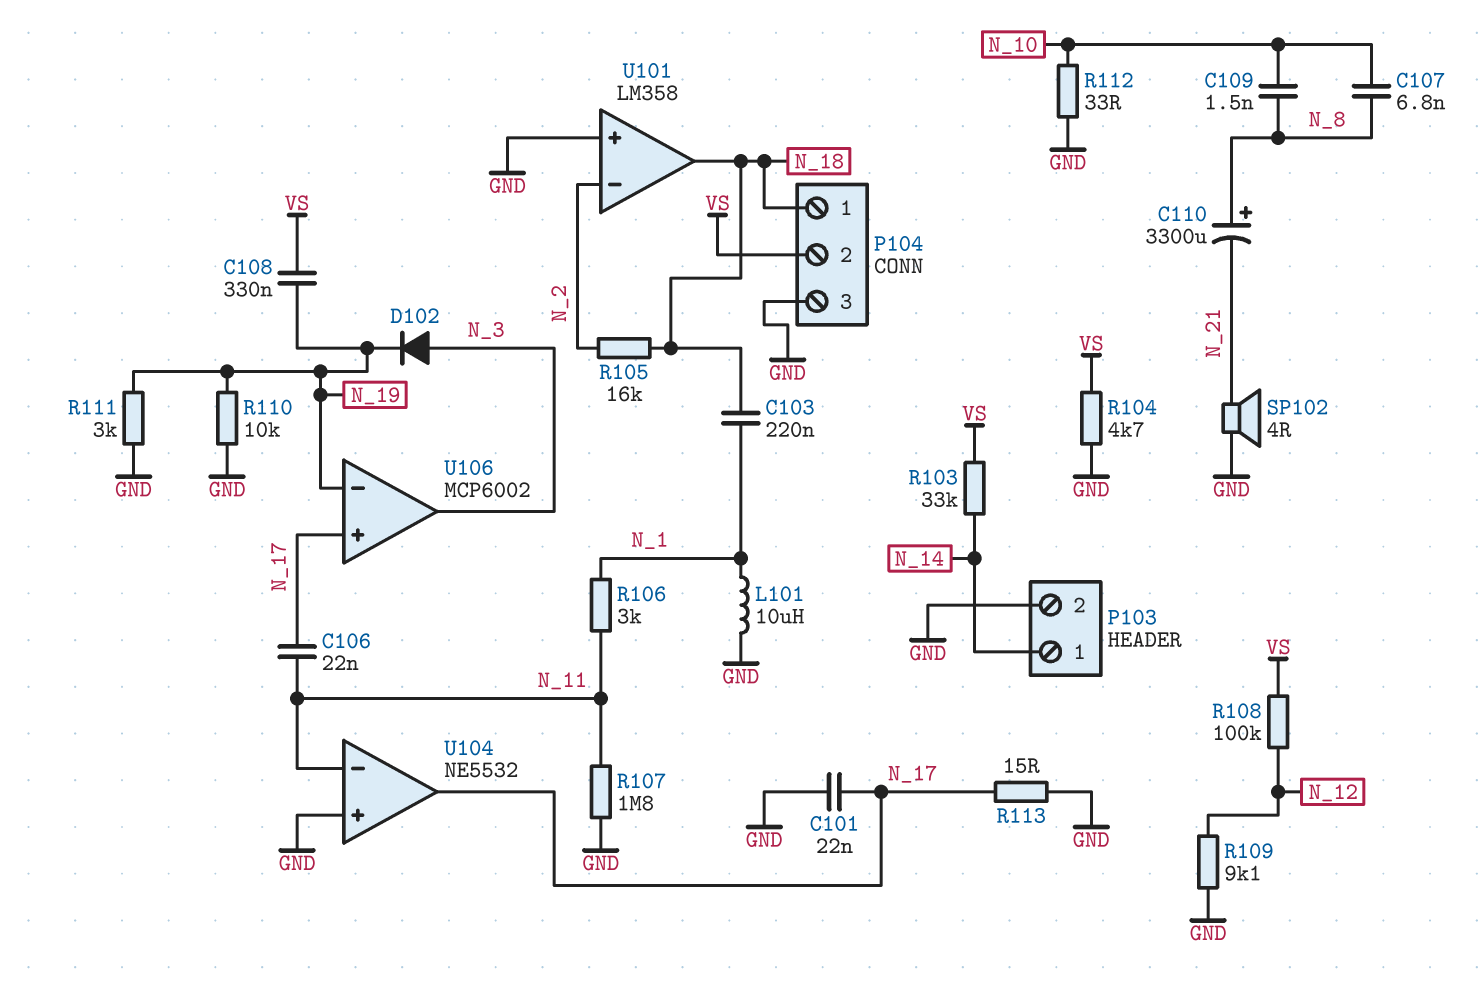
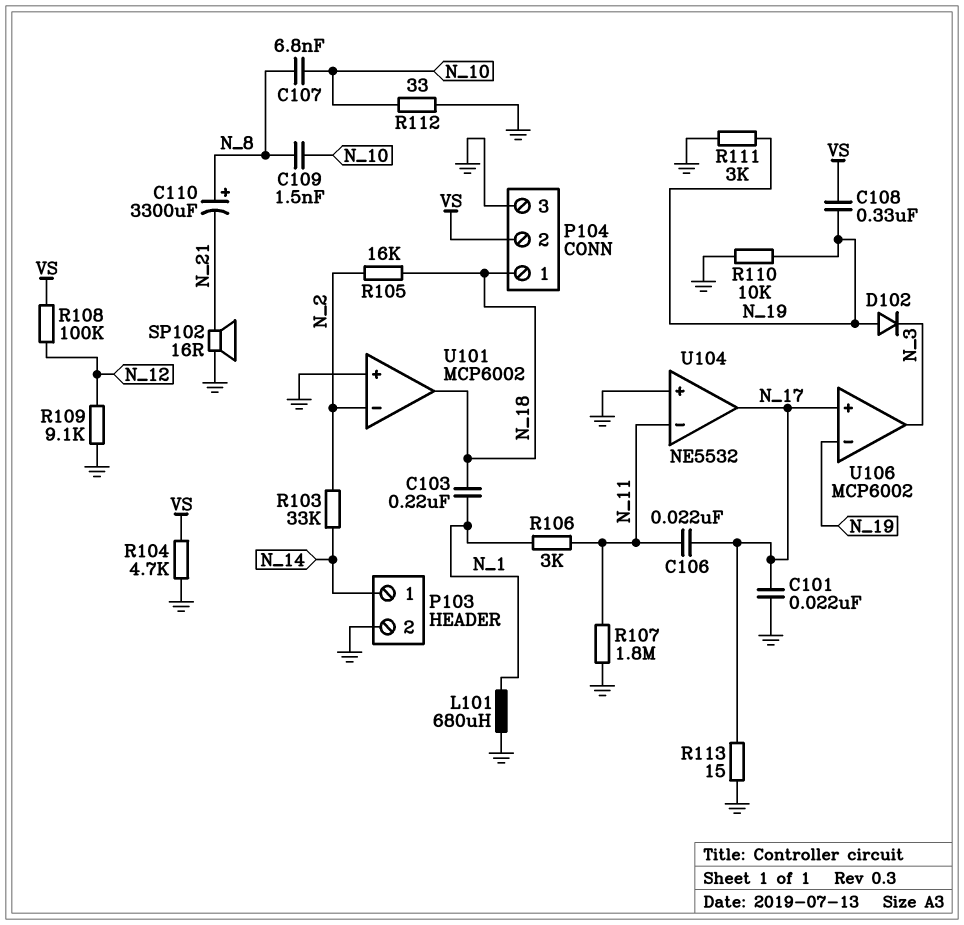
D102: diode (A N_3, K N_19) -> diode (A N_19, K N_3)
L101: 10uH (GND, N_1) -> 680uH (GND, N_1)
R103: 33k (N_14, VS) -> 33k (N_2, N_14)
SP102: speaker 4R (GND, N_21) -> speaker 16R (GND, N_21)
U101: LM358 -> MCP6002

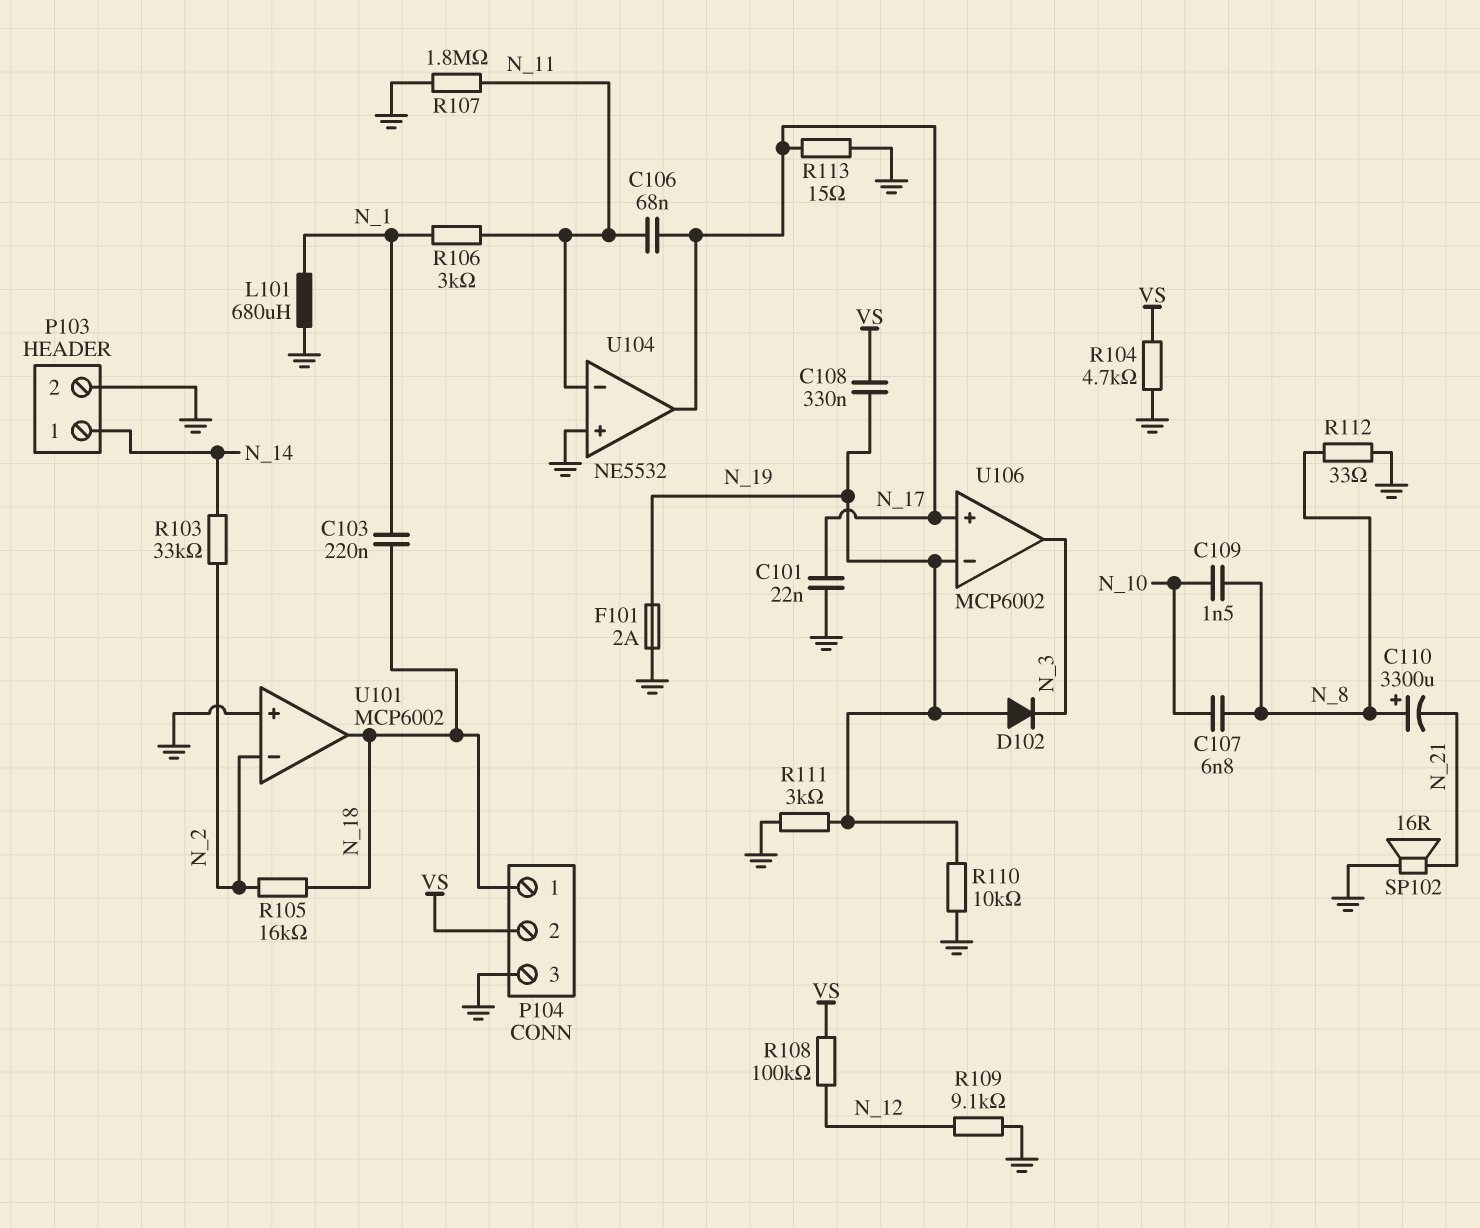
C106: 22nF (N_11, N_17) -> 68nF (N_11, N_17)
F101: none -> 2A (GND, N_19)
R112: 33 (GND, N_10) -> 33 (GND, N_8)

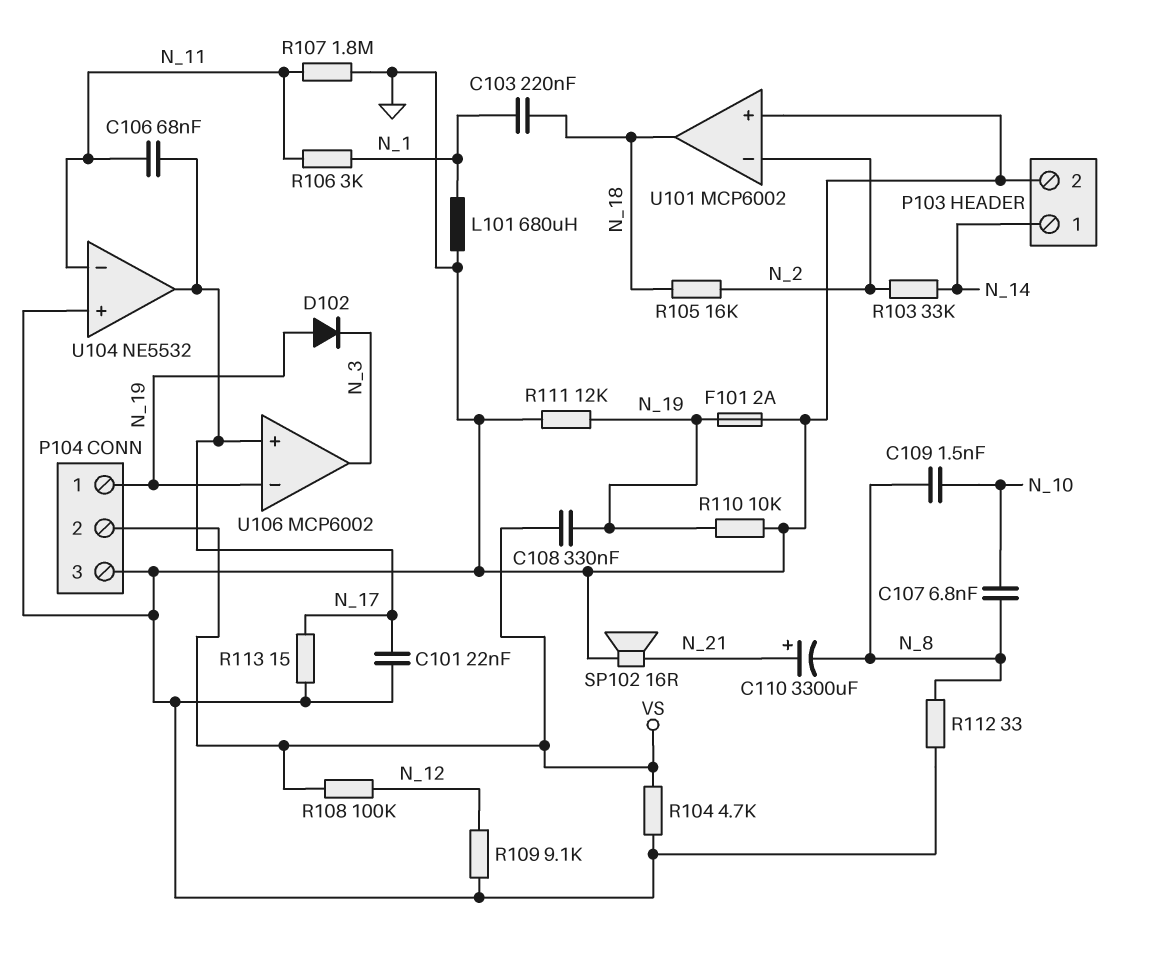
C110: 3300uF (plus N_8, minus N_21) -> 3300uF (plus N_21, minus N_8)
P104 pin 1: N_18 -> N_19
R111: 3k (GND, N_19) -> 12k (GND, N_19)

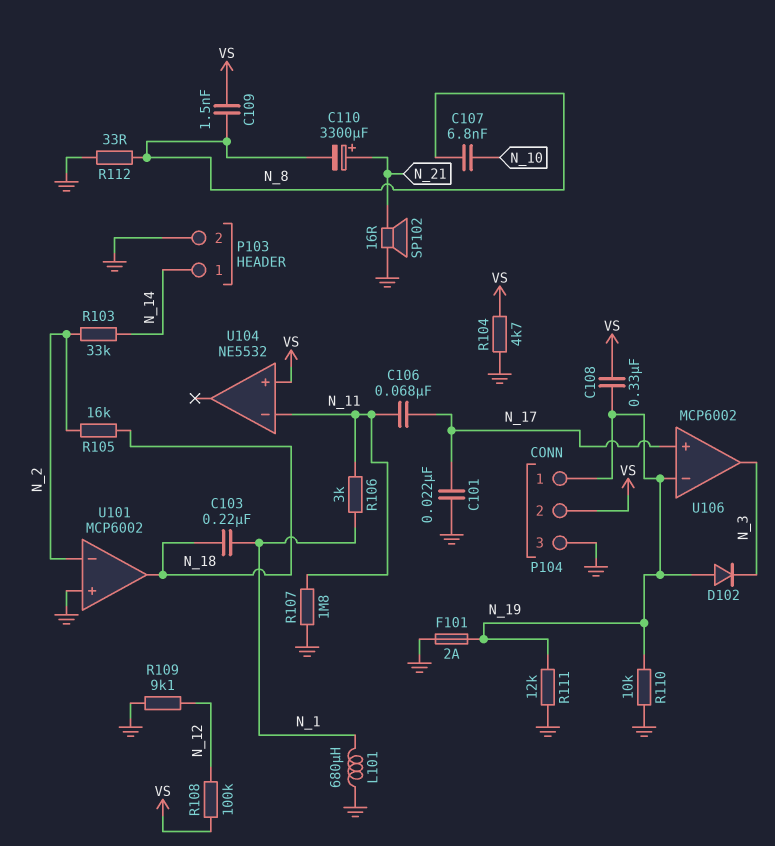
C109: 1.5nF (N_8, N_10) -> 1.5nF (N_8, VS)
R113: 15 (GND, N_17) -> none
U104 pin in+: GND -> VS
U104 pin out: N_17 -> none

